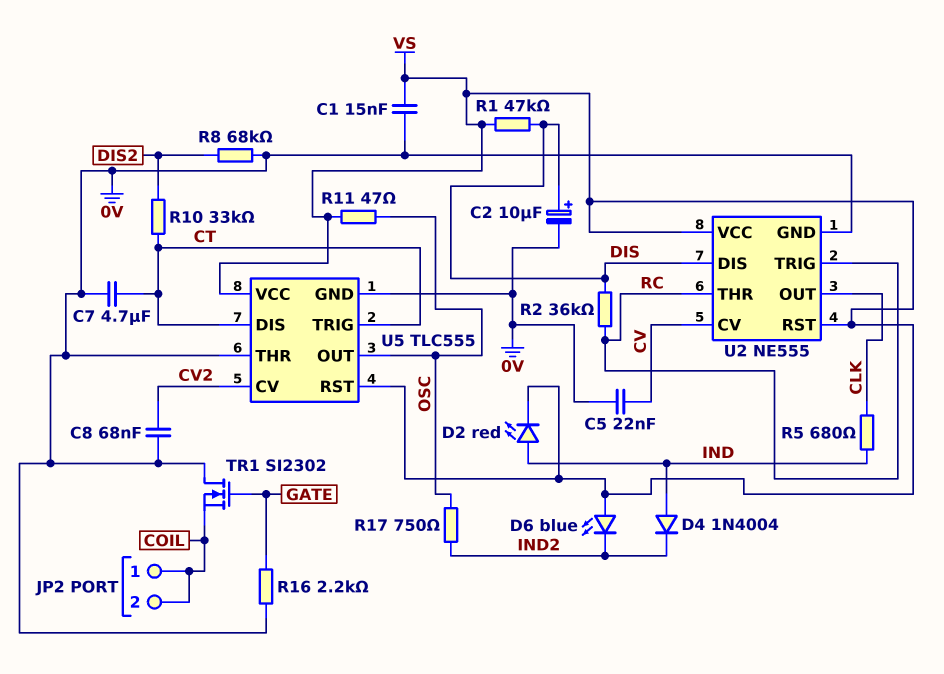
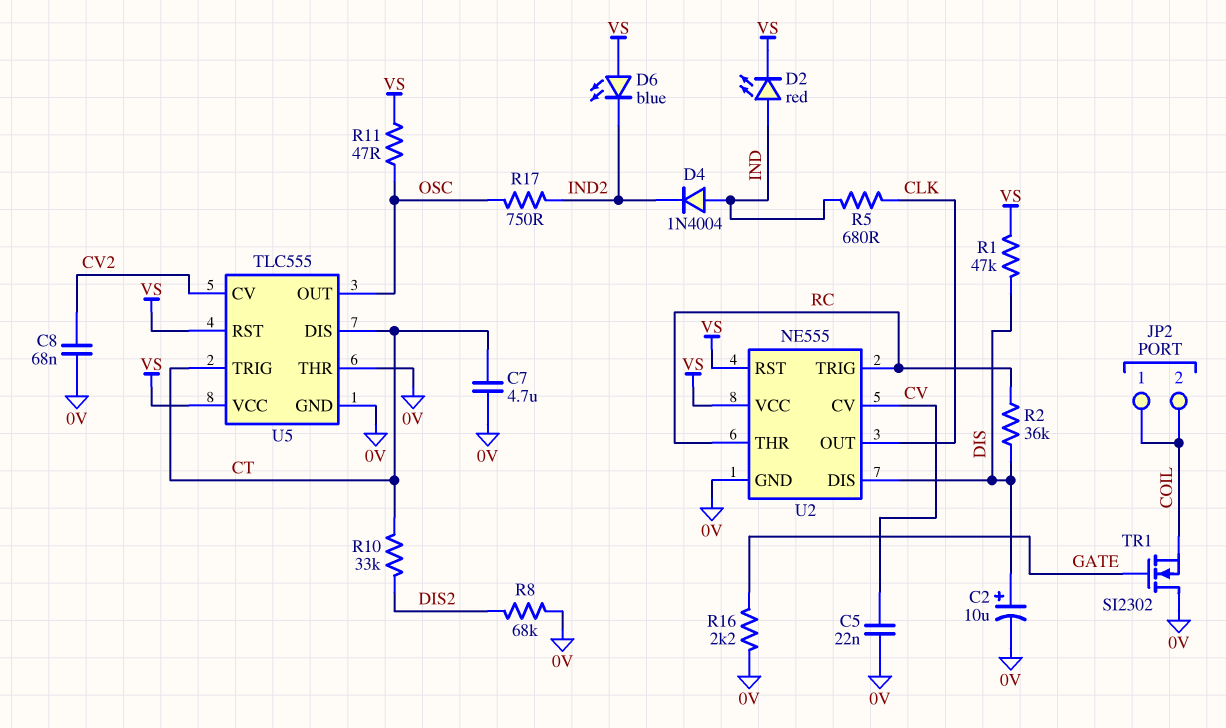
C1: 15nF (0V, VS) -> none

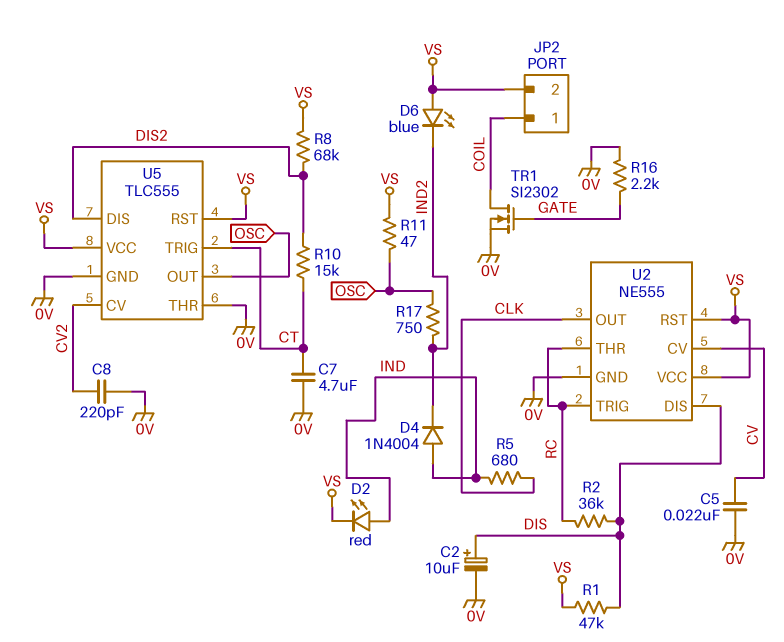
C8: 68nF (0V, CV2) -> 220pF (0V, CV2)
JP2 pin 2: COIL -> VS
R8: 68k (0V, DIS2) -> 68k (DIS2, VS)
R10: 33k (CT, DIS2) -> 15k (CT, DIS2)
TR1: NMOS SI2302 (G GATE, D 0V, S COIL) -> NMOS SI2302 (G GATE, D COIL, S 0V)
U5 pin DIS: CT -> DIS2

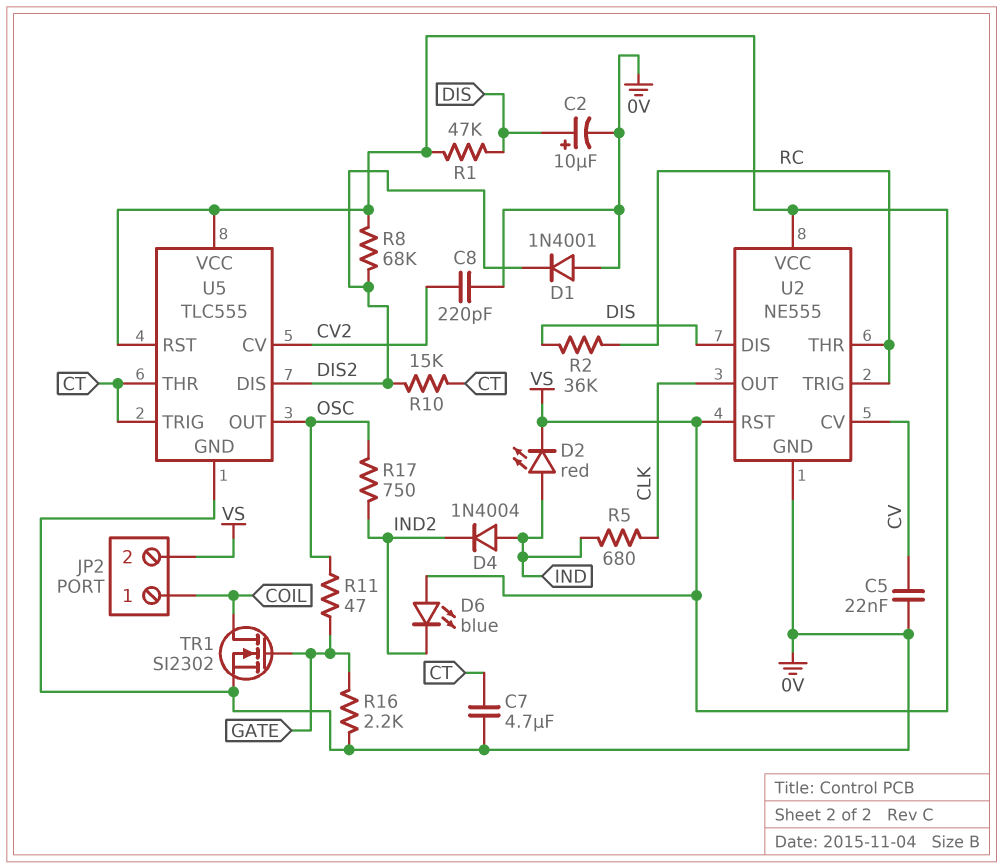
D1: none -> diode 1N4001 (A 0V, K DIS2)
R11: 47 (OSC, VS) -> 47 (GATE, OSC)
U5 pin THR: 0V -> CT

